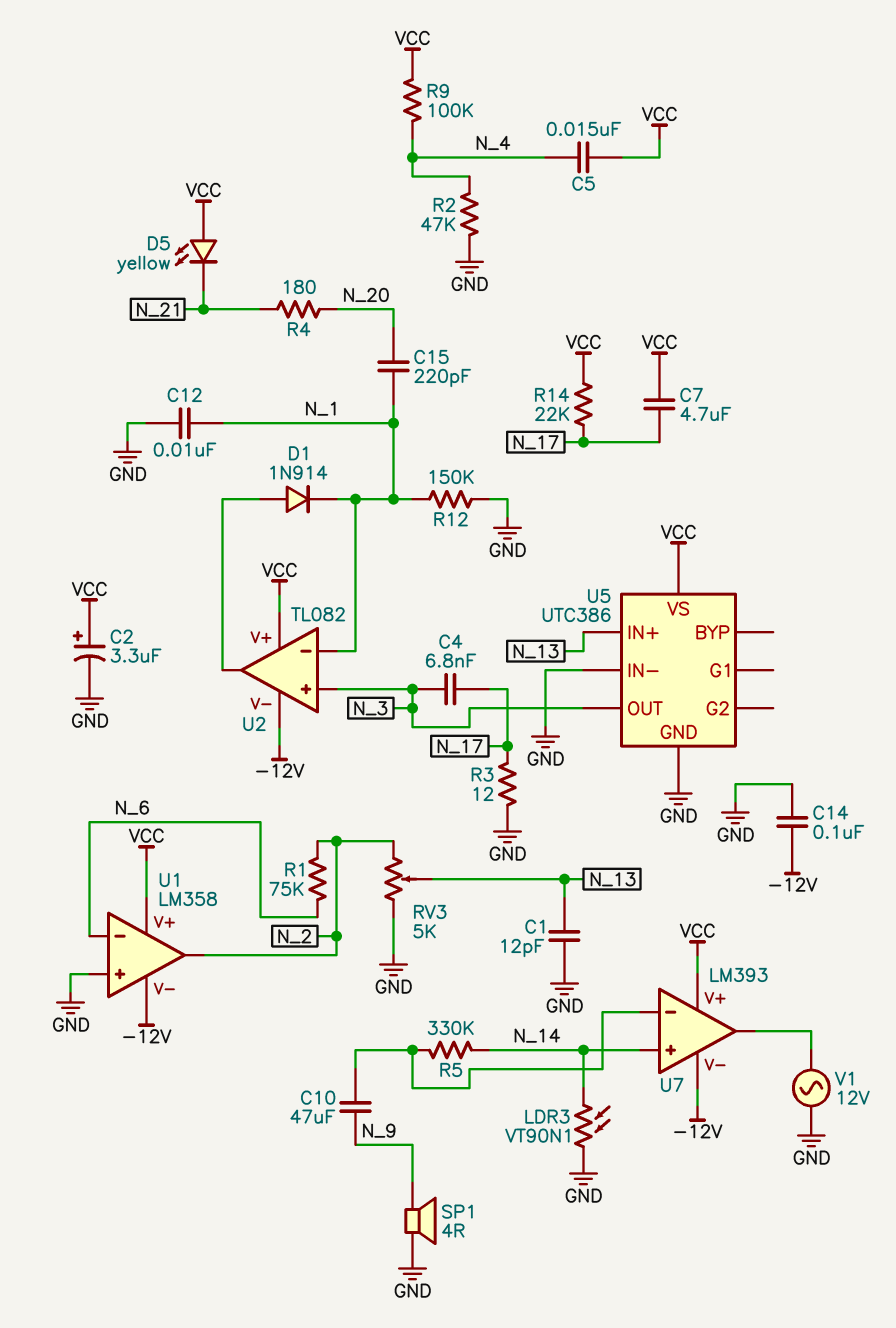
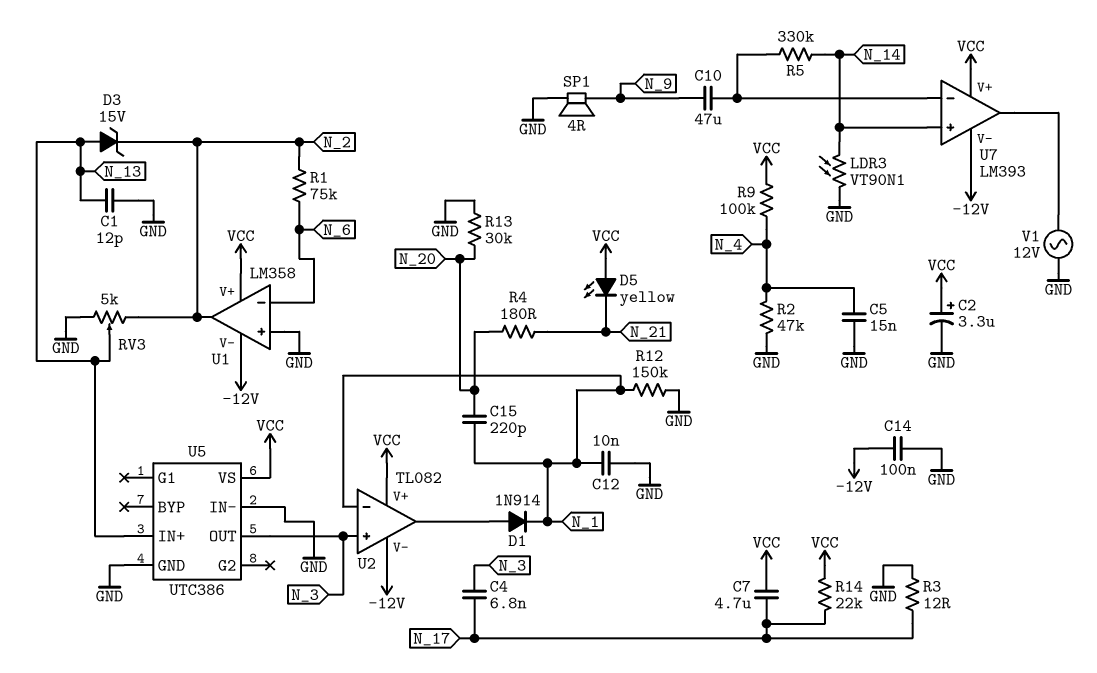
C5: 15nF (N_4, VCC) -> 15nF (GND, N_4)
D3: none -> zener 15V (A N_13, K N_2)
R13: none -> 30k (GND, N_20)

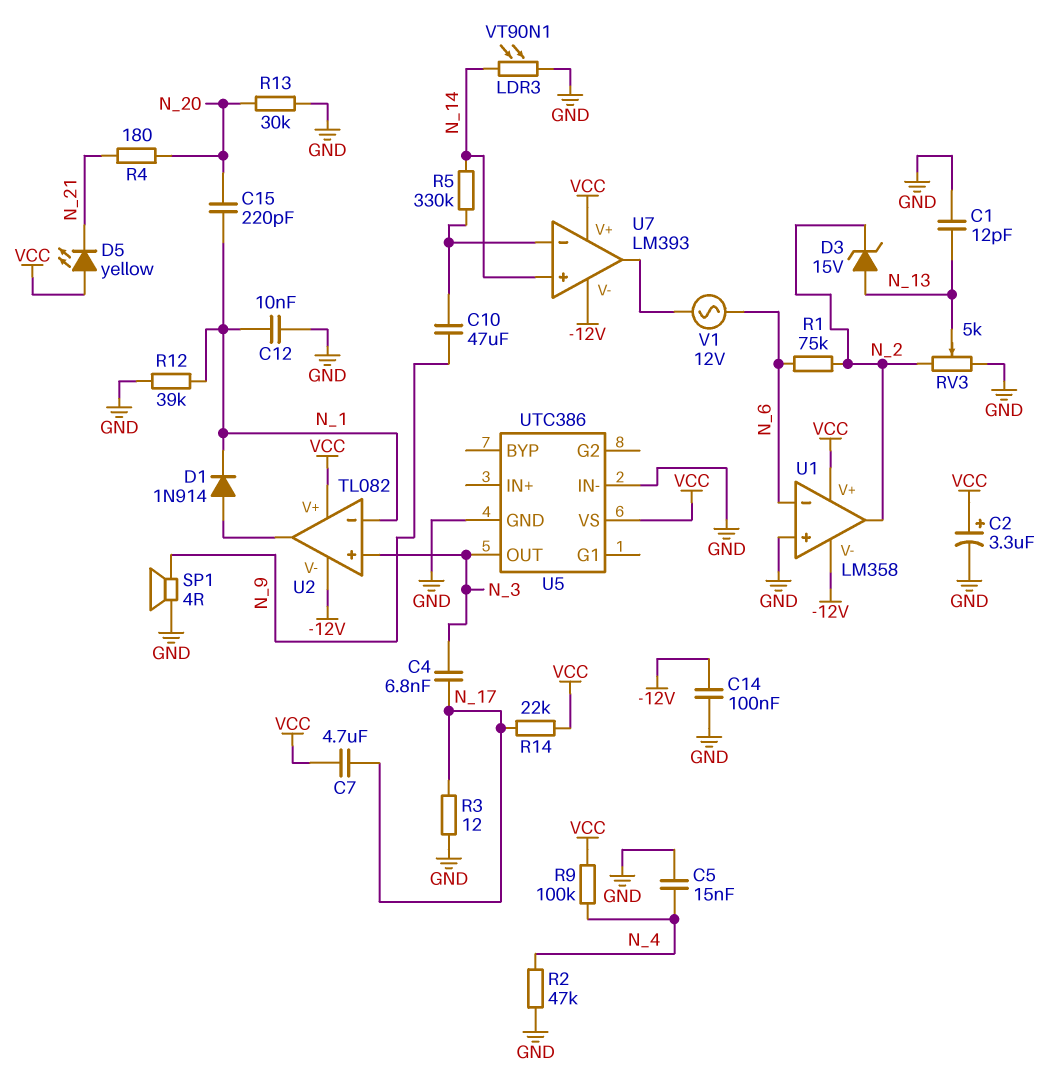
R12: 150k (GND, N_1) -> 39k (GND, N_1)
U5 pin IN+: N_13 -> none
V1: AC 12V (GND, U7/out) -> AC 12V (N_6, U7/out)

